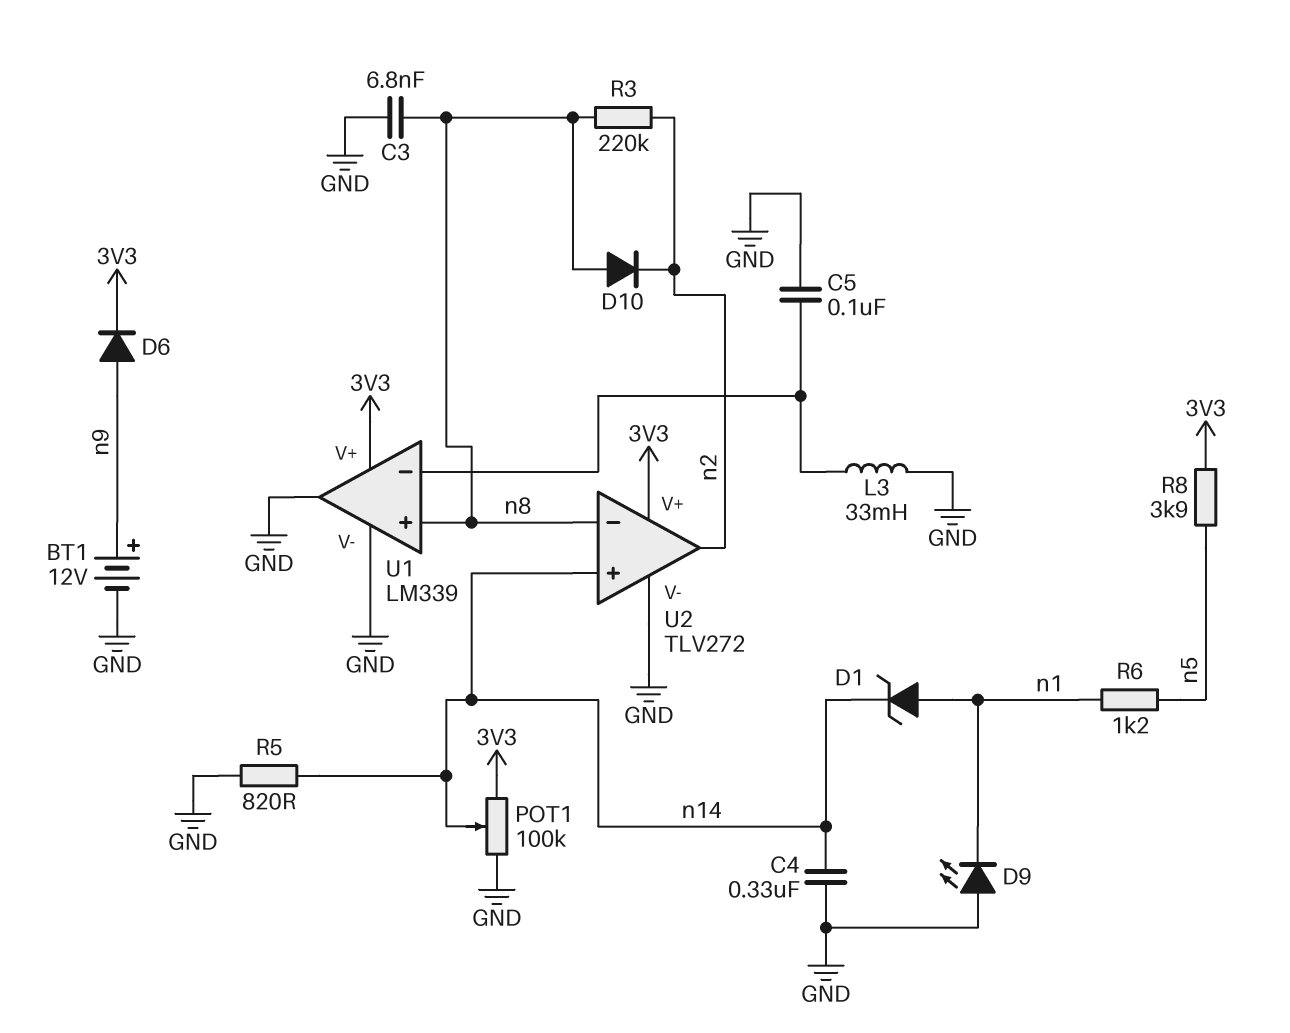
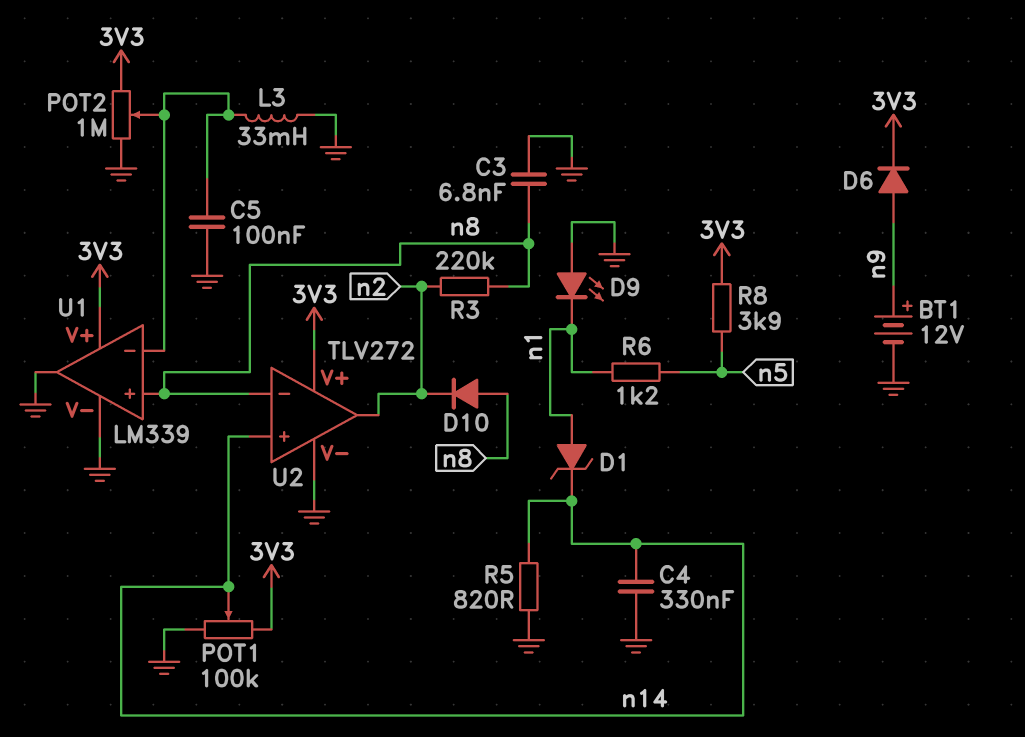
POT2: none -> 1M (3V3, GND, wiper U1/in-)

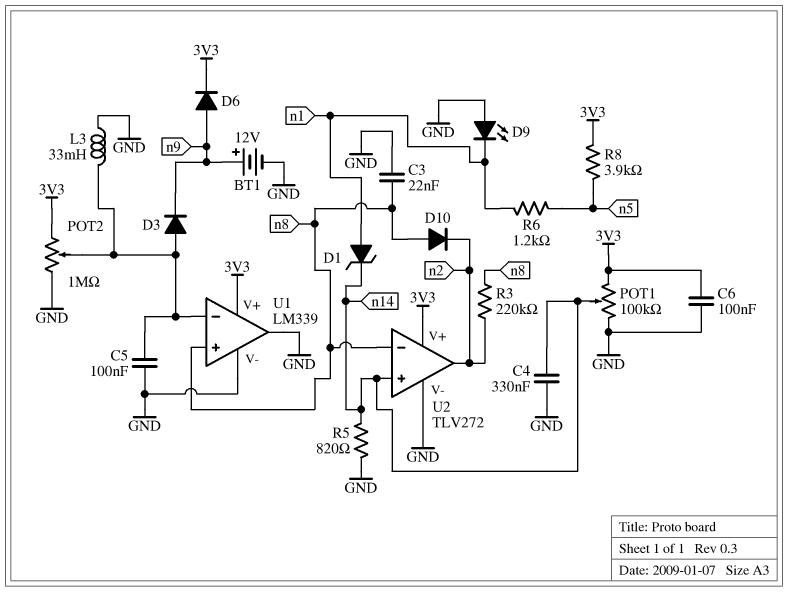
C3: 6.8nF (GND, n8) -> 22nF (GND, n8)
C6: none -> 100nF (3V3, GND)
D3: none -> diode (A U1/in-, K n9)

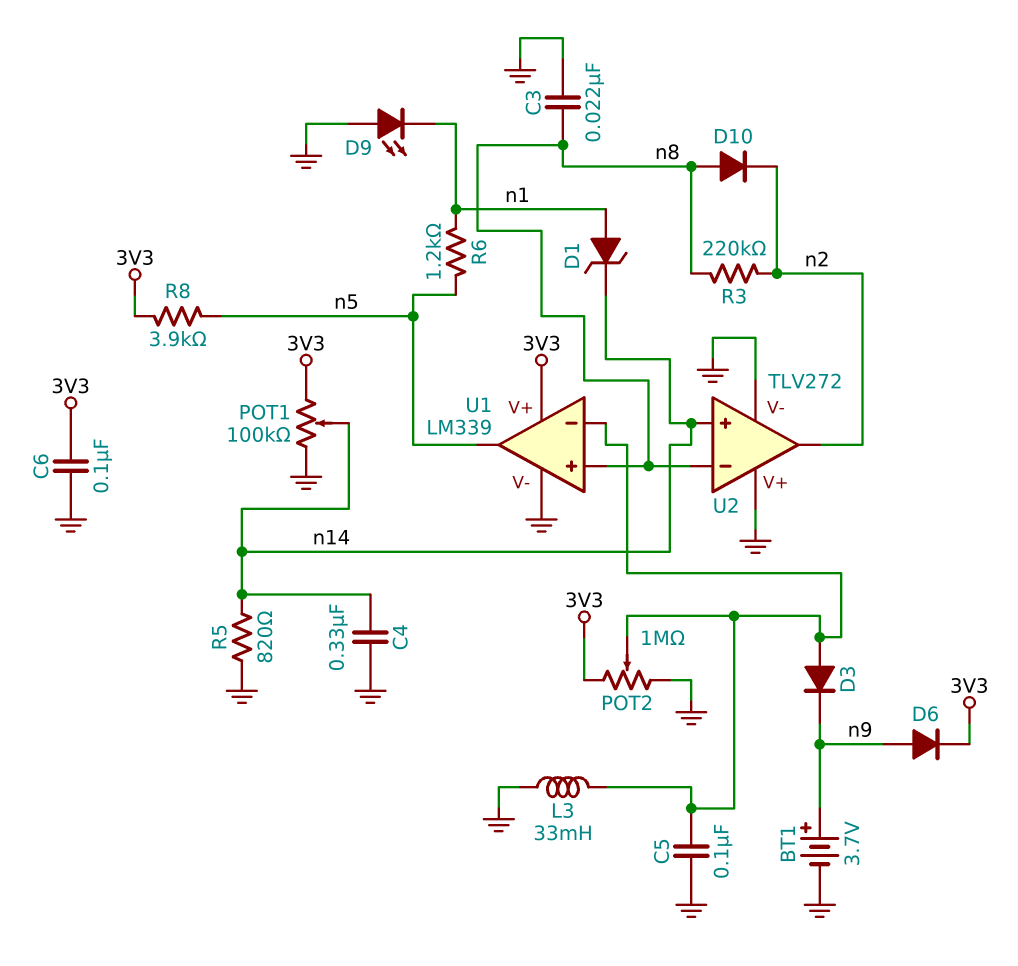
BT1: 12V (plus n9, minus GND) -> 3.7V (plus n9, minus GND)
U1 pin out: GND -> n5
U2 pin V+: 3V3 -> GND

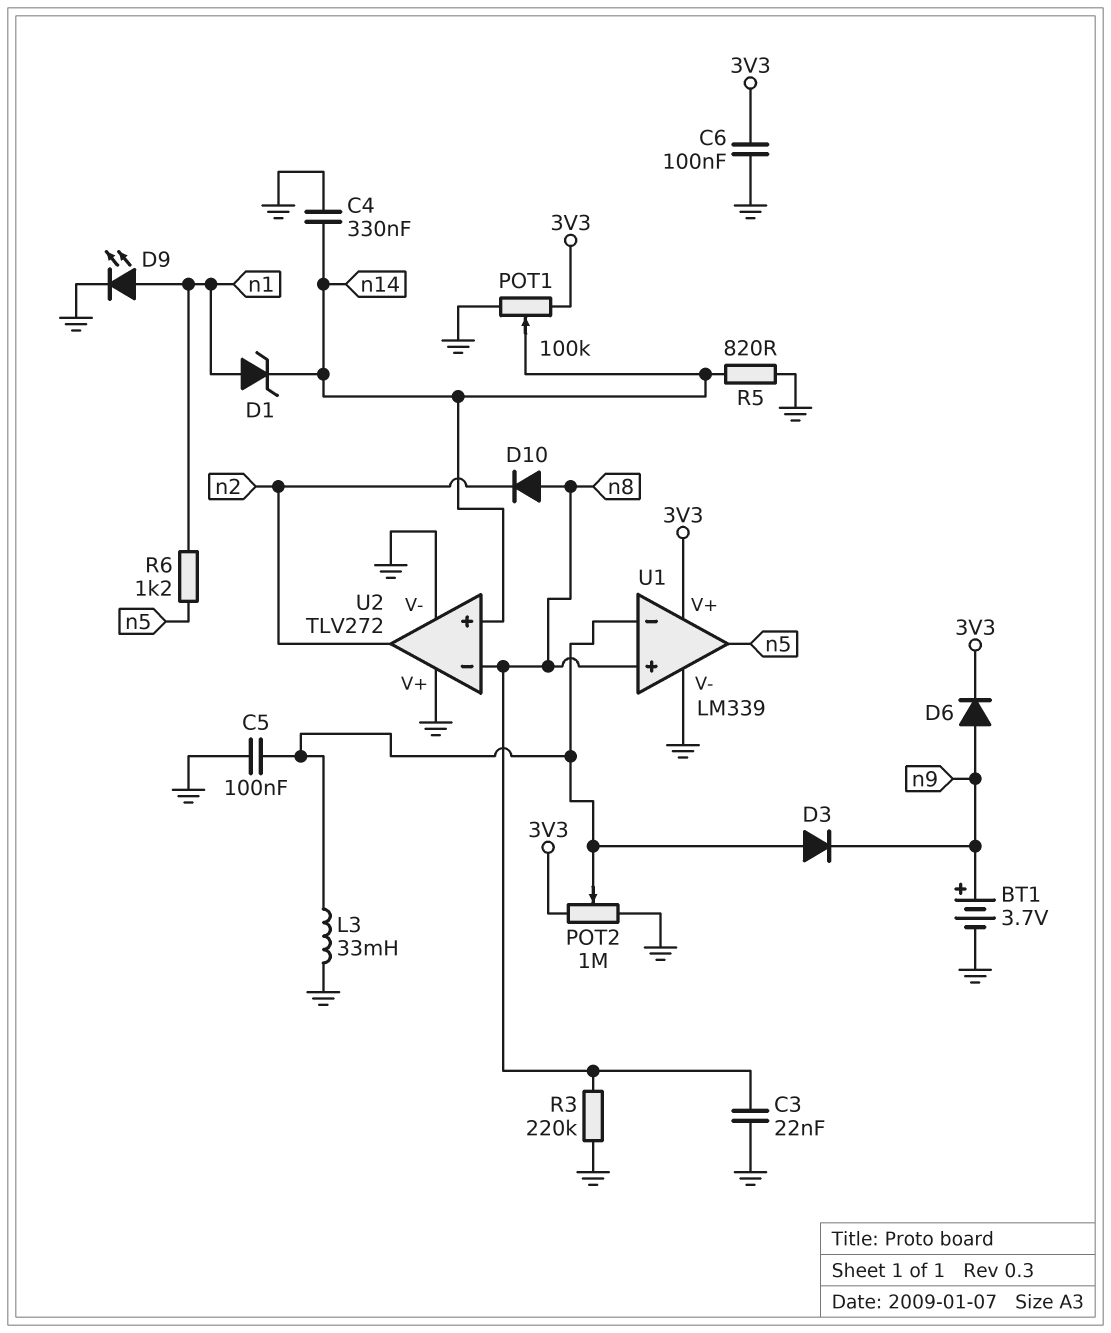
D9: LED (A GND, K n1) -> LED (A n1, K GND)
R3: 220k (n2, n8) -> 220k (GND, n8)
R8: 3.9k (3V3, n5) -> none

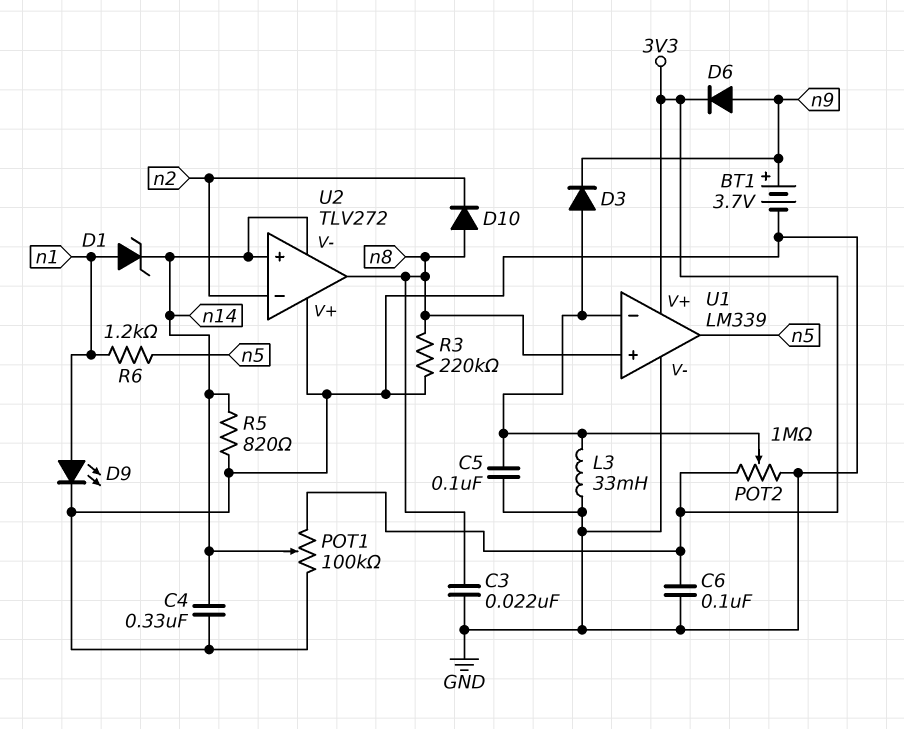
U2 pin V-: GND -> n14
U2 pin in-: n8 -> n2
U2 pin out: n2 -> n8

